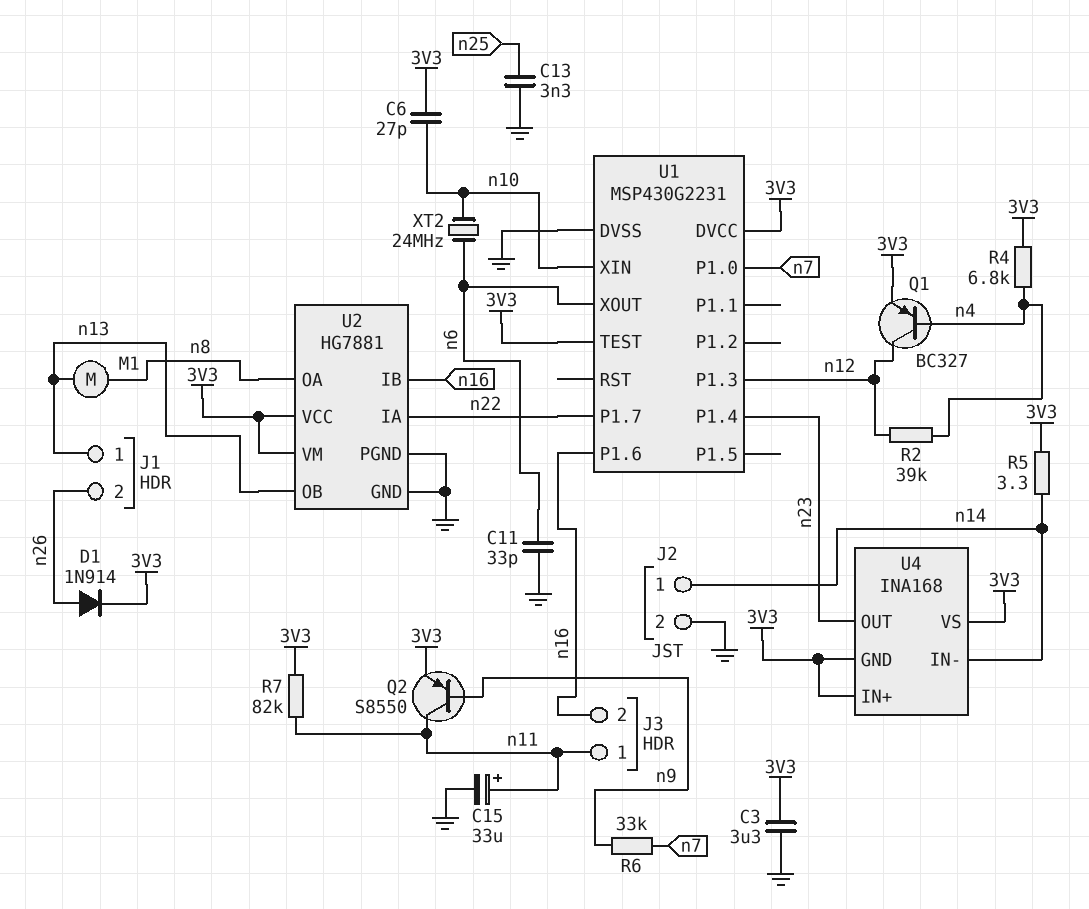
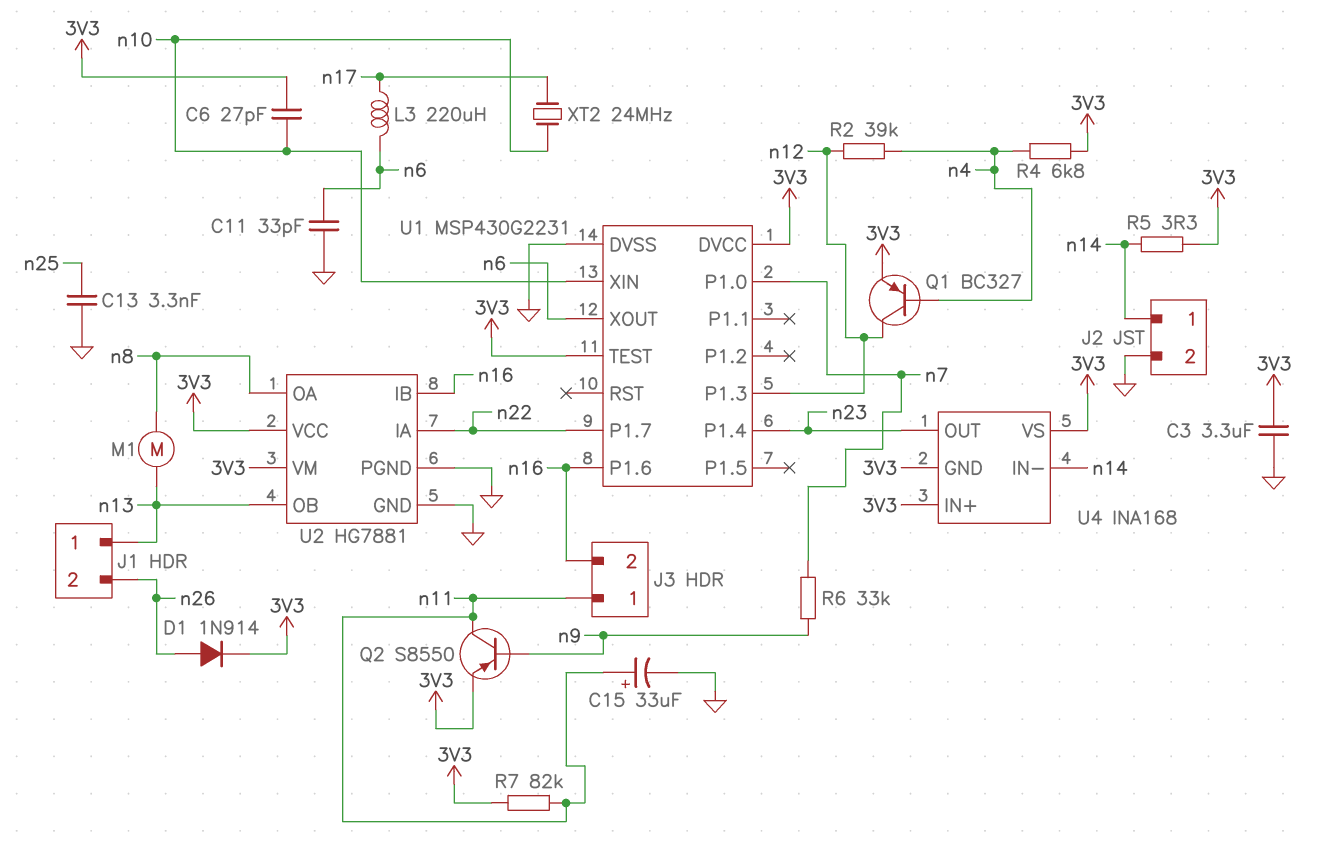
L3: none -> 220uH (n6, n17)
XT2: 24MHz (n6, n10) -> 24MHz (n10, n17)

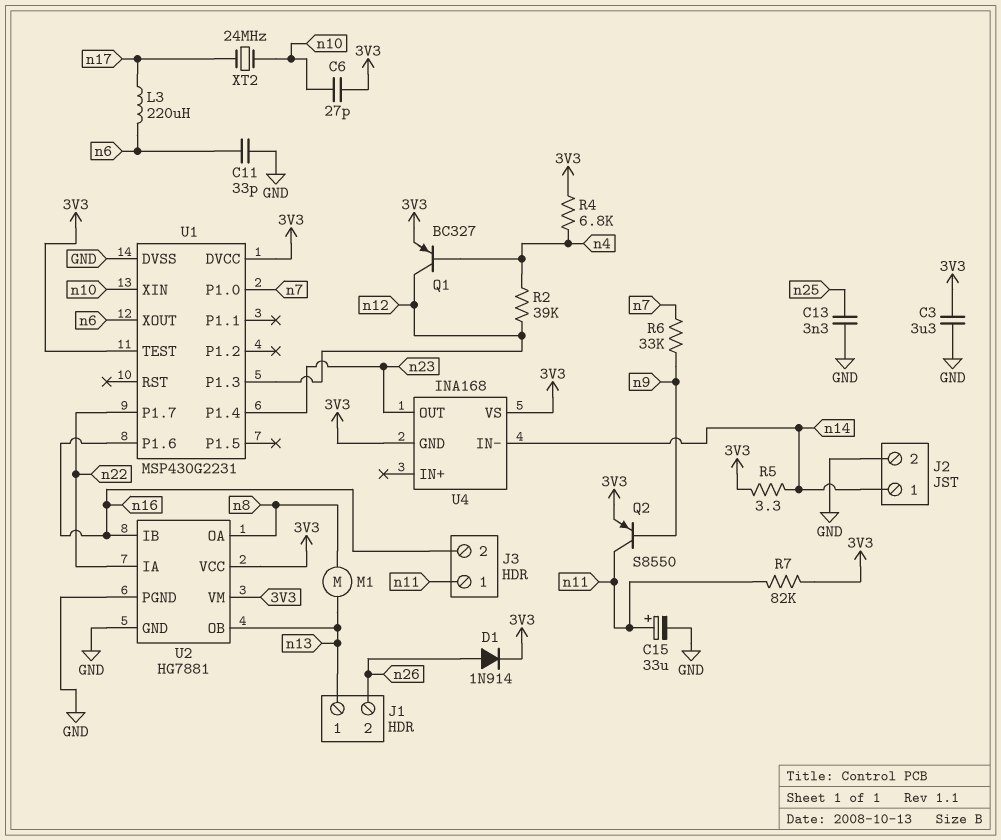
U4 pin IN+: 3V3 -> none

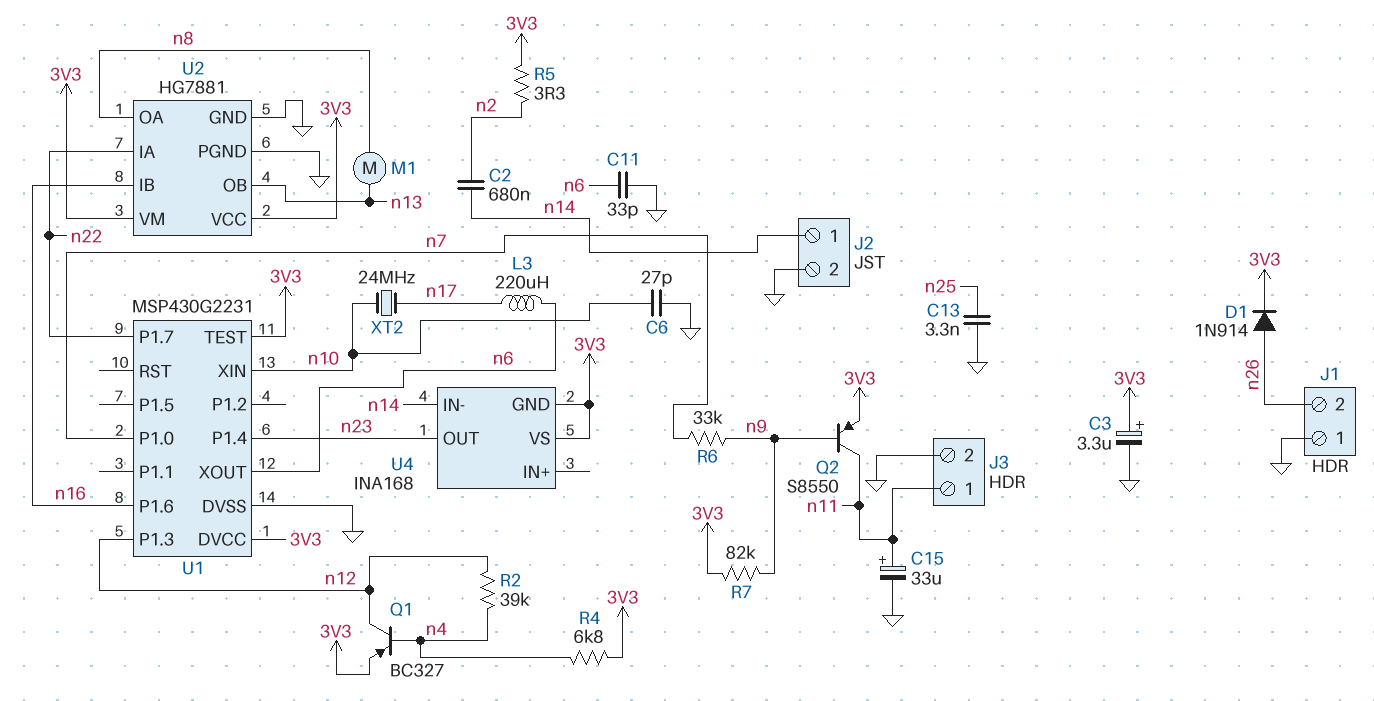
C2: none -> 680nF (n2, n14)
C3: 3.3uF (3V3, GND) -> 3.3uF (plus 3V3, minus GND)
C6: 27pF (3V3, n10) -> 27pF (GND, n10)
J1 pin 1: n13 -> GND
J3 pin 2: n16 -> GND
R5: 3.3 (3V3, n14) -> 3.3 (3V3, n2)
R7: 82k (3V3, n11) -> 82k (3V3, n9)

